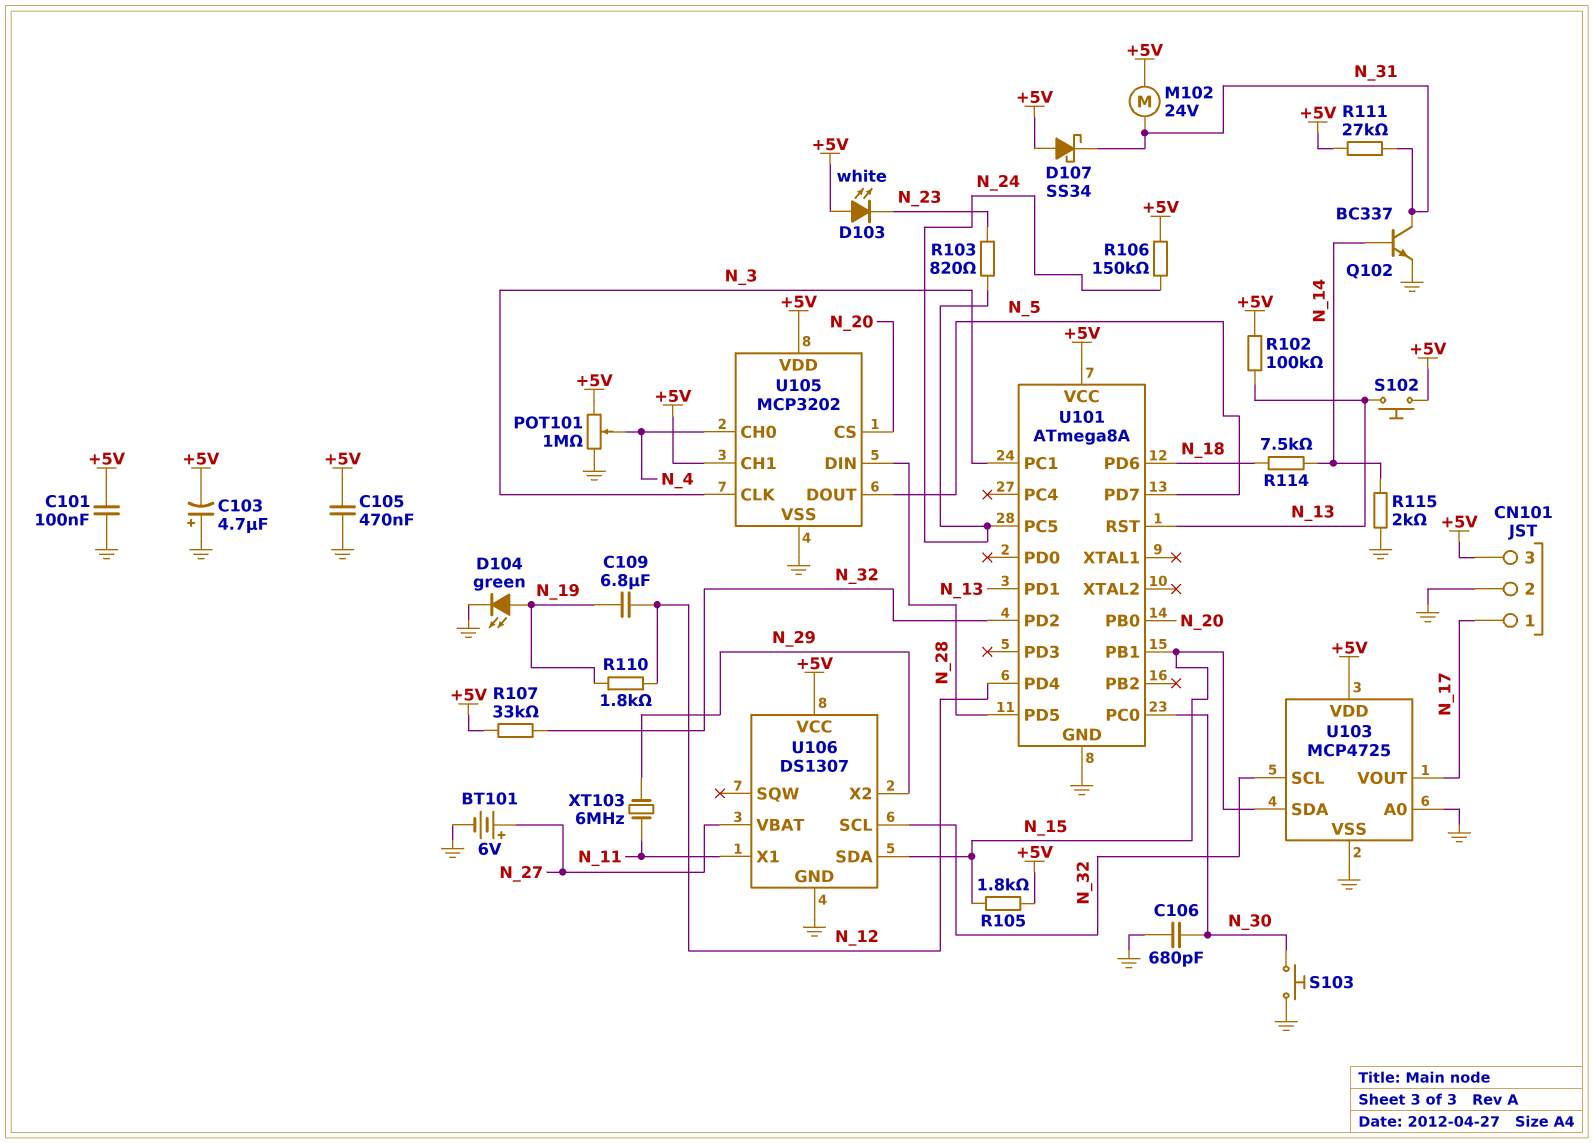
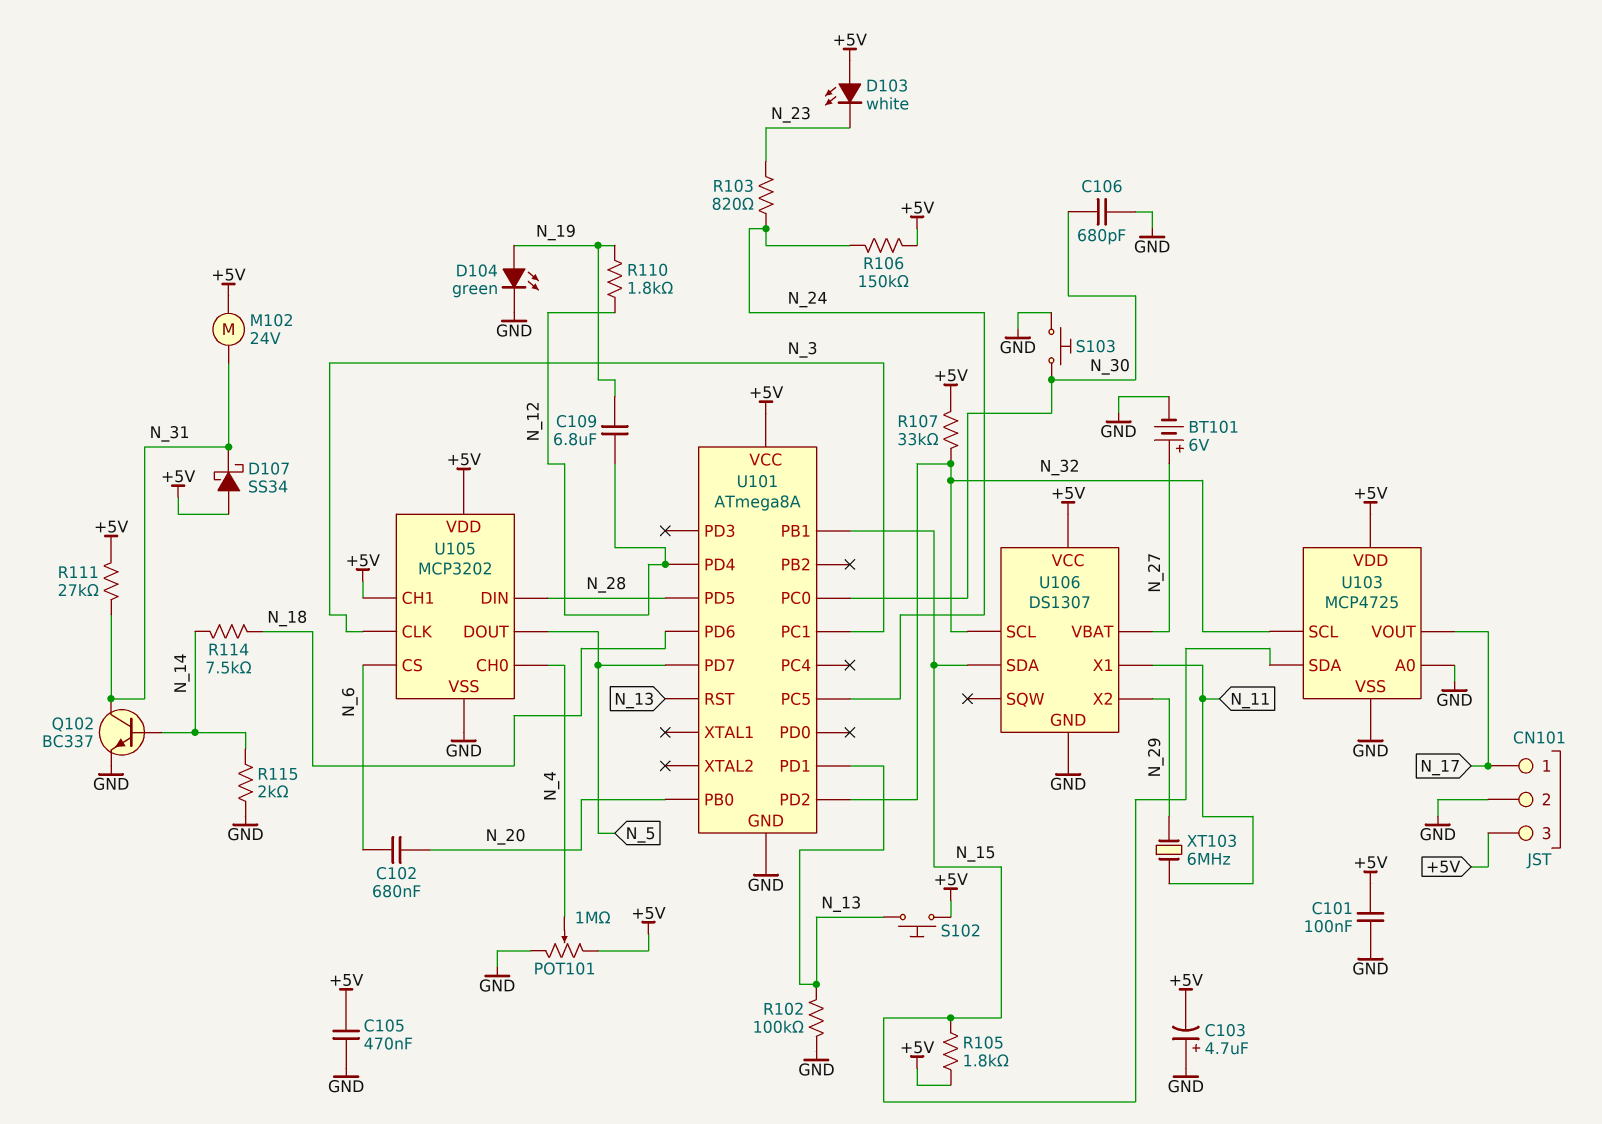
C102: none -> 680nF (N_6, N_20)
R102: 100k (+5V, N_13) -> 100k (GND, N_13)
U105 pin CS: N_20 -> N_6

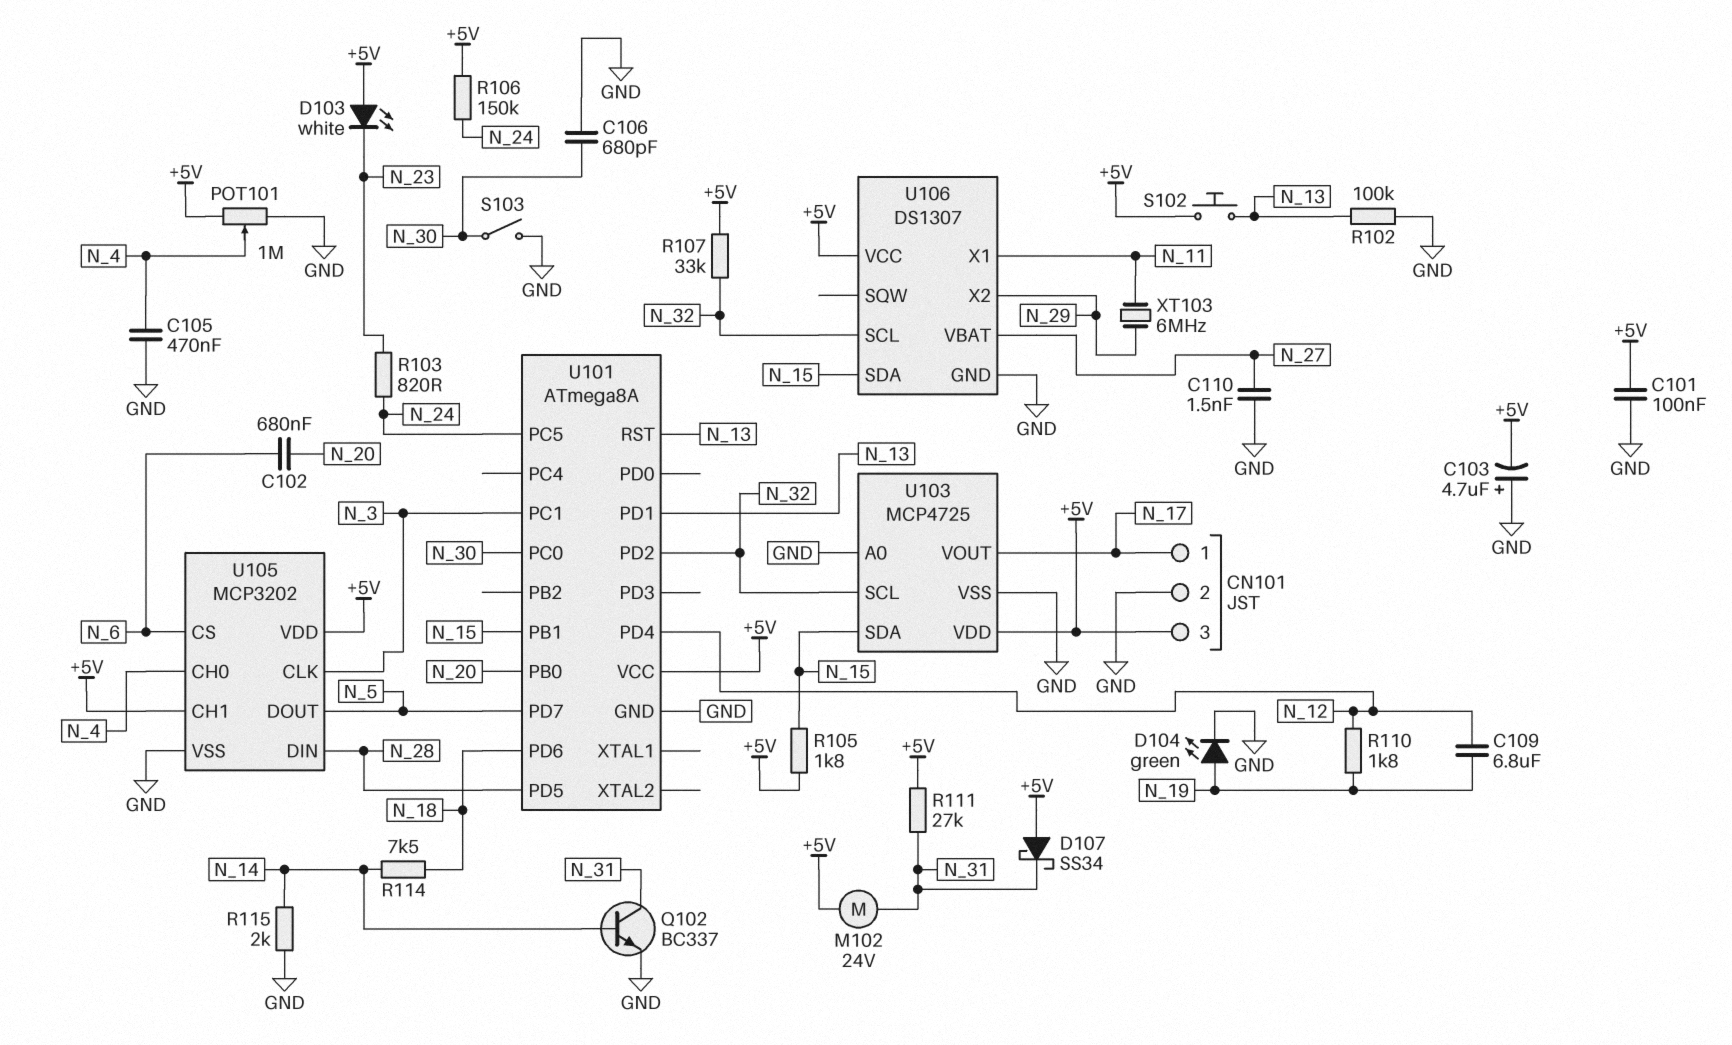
BT101: 6V (plus N_27, minus GND) -> none
C105: 470nF (+5V, GND) -> 470nF (GND, N_4)
C110: none -> 1.5nF (GND, N_27)
S103: button (GND, N_30) -> switch (GND, N_30)

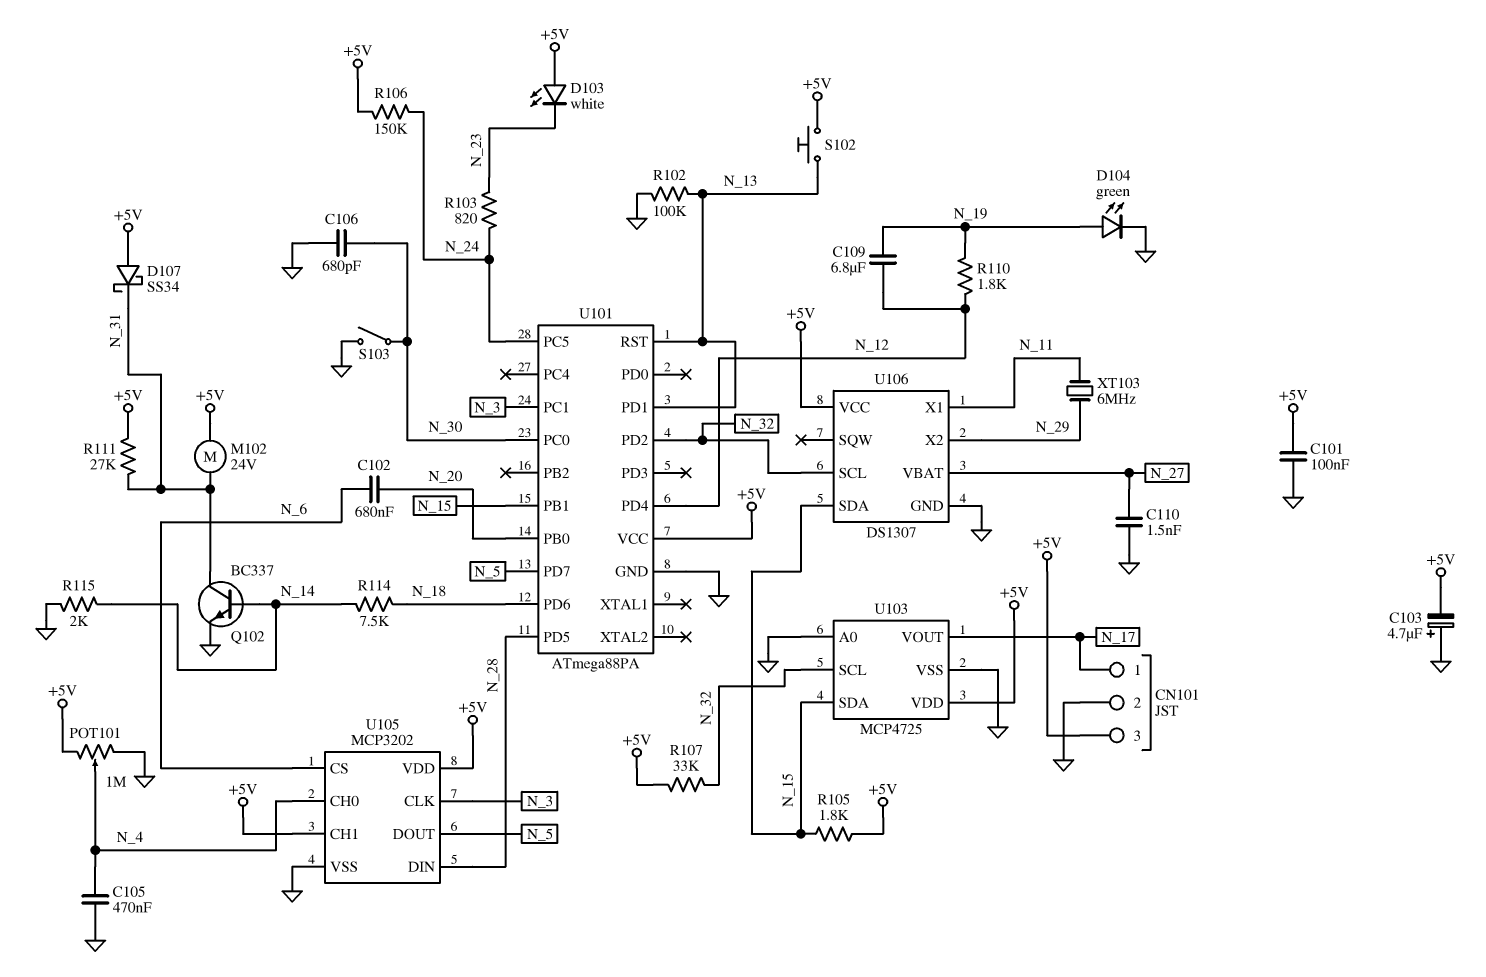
U101: ATmega8A -> ATmega88PA

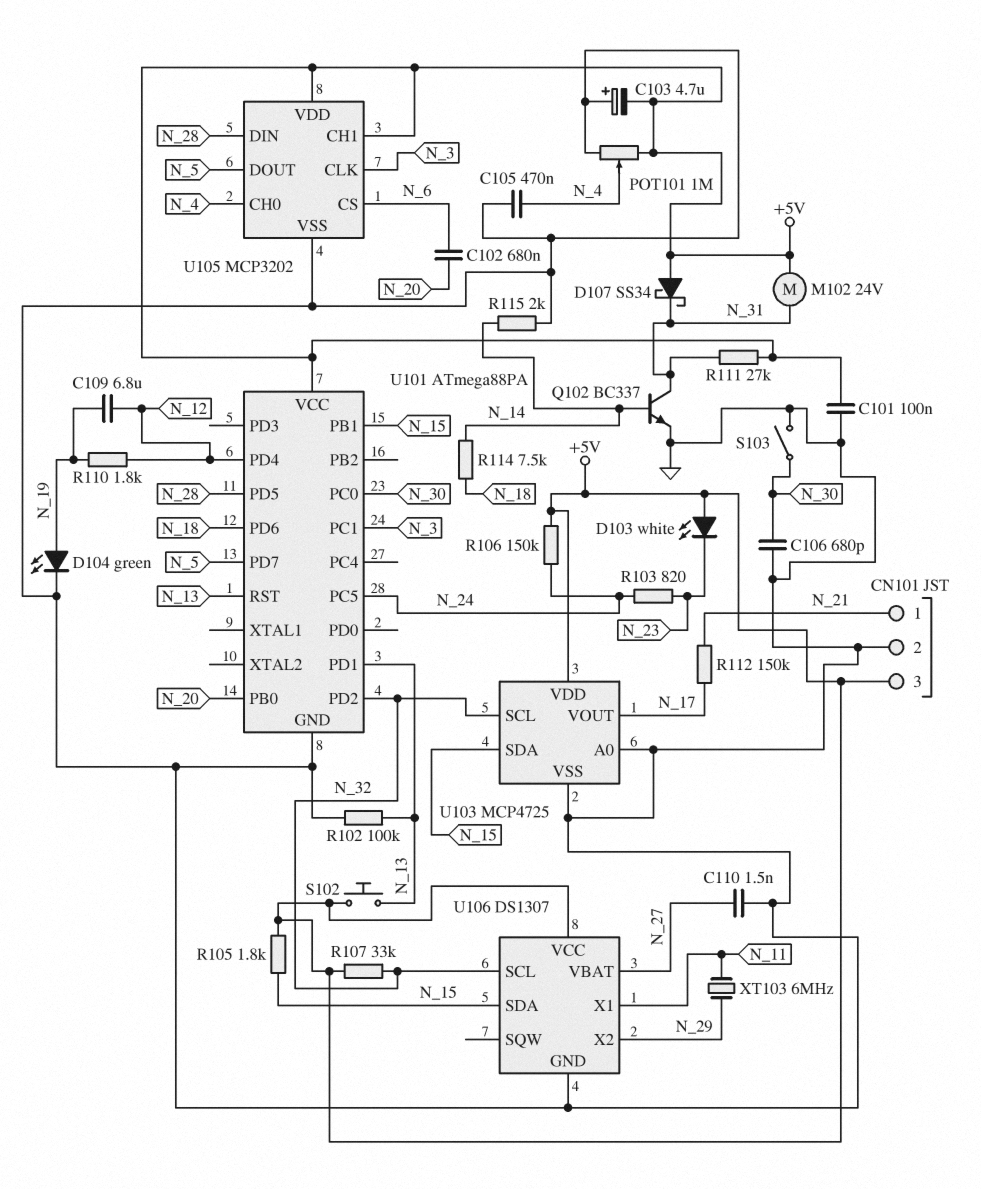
CN101 pin 1: N_17 -> N_21
R112: none -> 150k (N_17, N_21)

